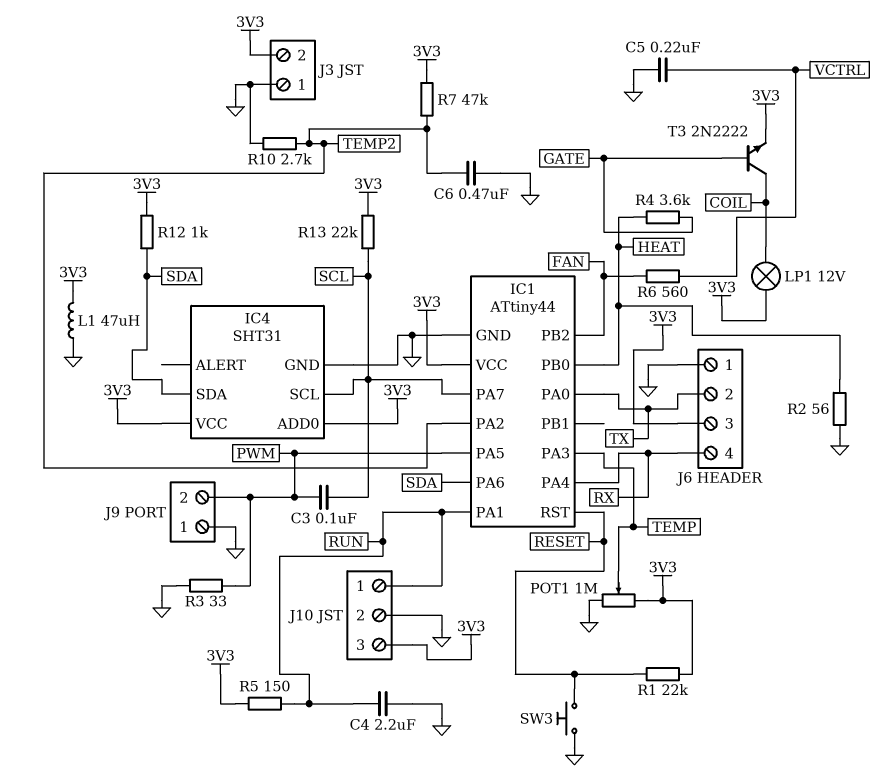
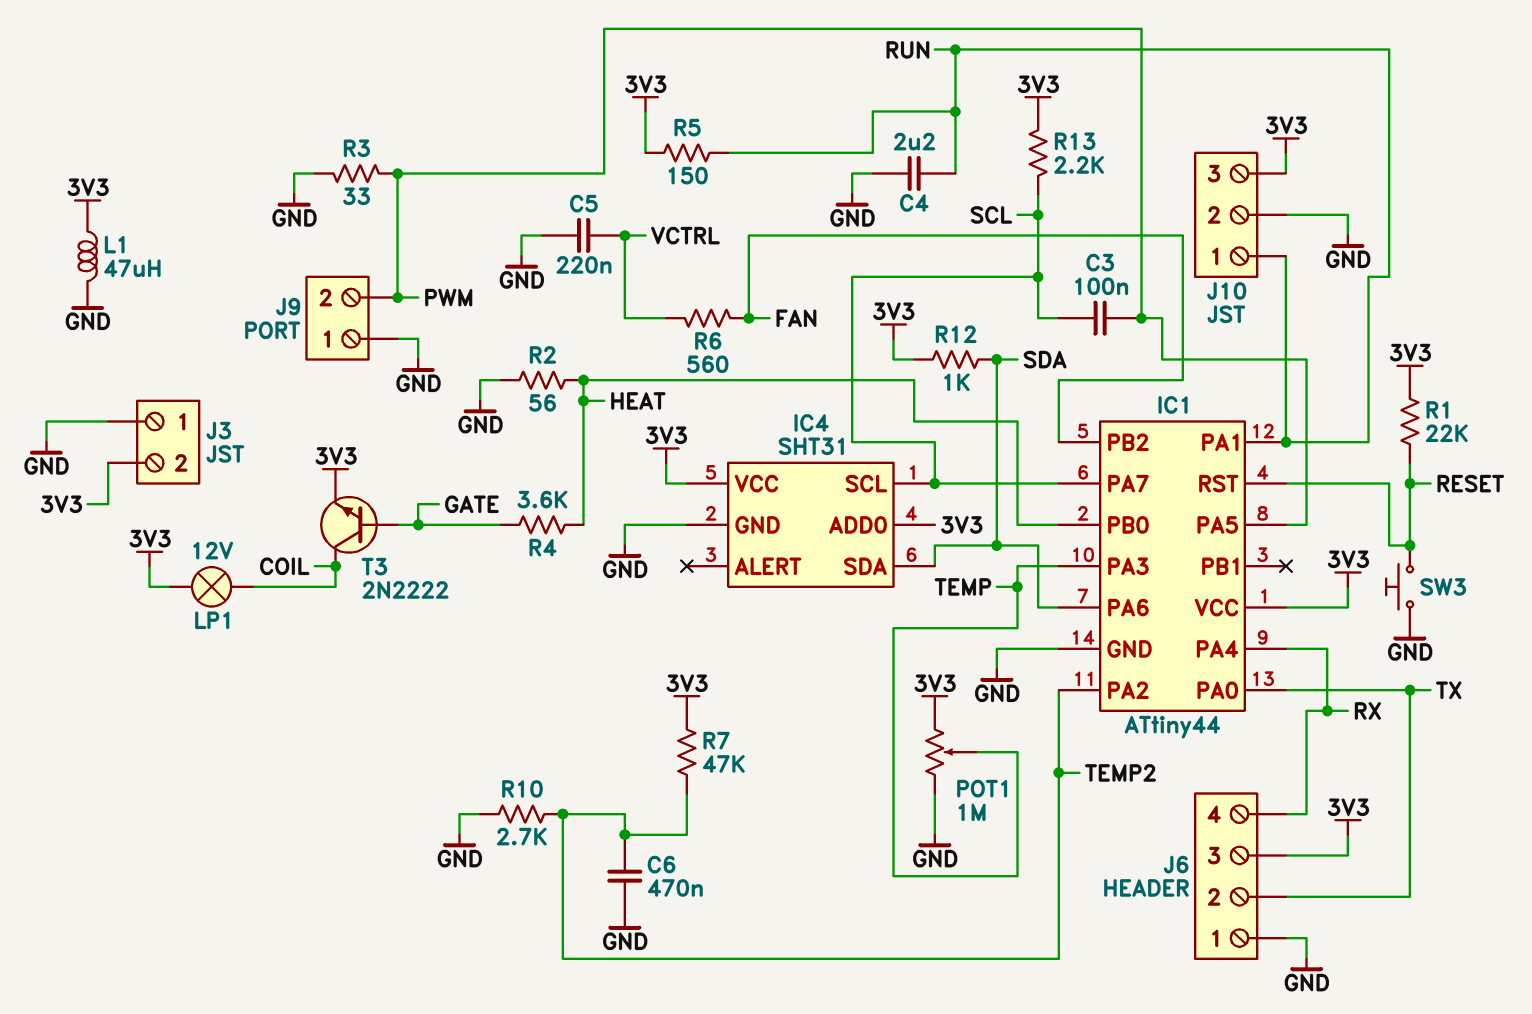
R13: 22k (3V3, SCL) -> 2.2k (3V3, SCL)

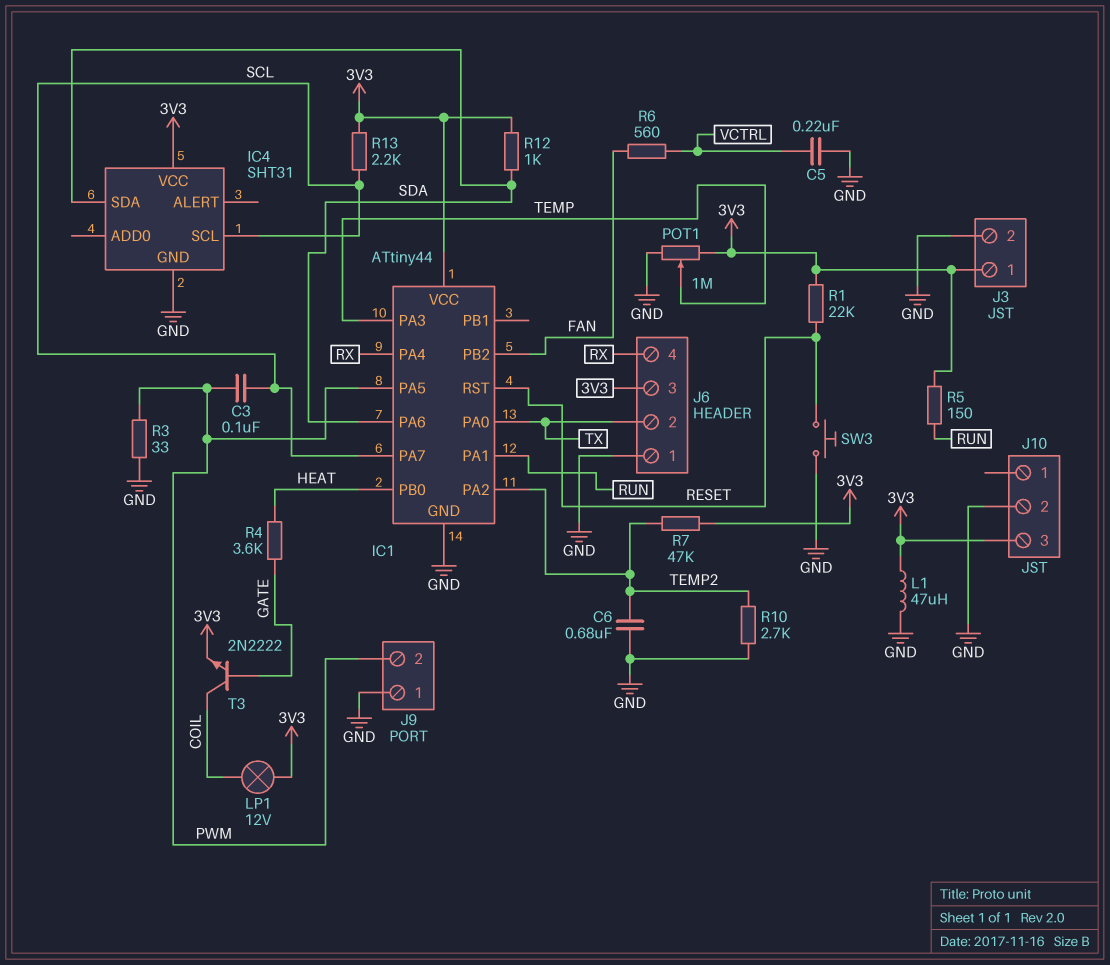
C4: 2.2uF (GND, RUN) -> none
C6: 470nF (GND, TEMP2) -> 680nF (GND, TEMP2)
IC4 pin ADD0: 3V3 -> none
J3 pin 1: GND -> 3V3
J3 pin 2: 3V3 -> GND
J10 pin 1: RUN -> none
R2: 56 (GND, HEAT) -> none

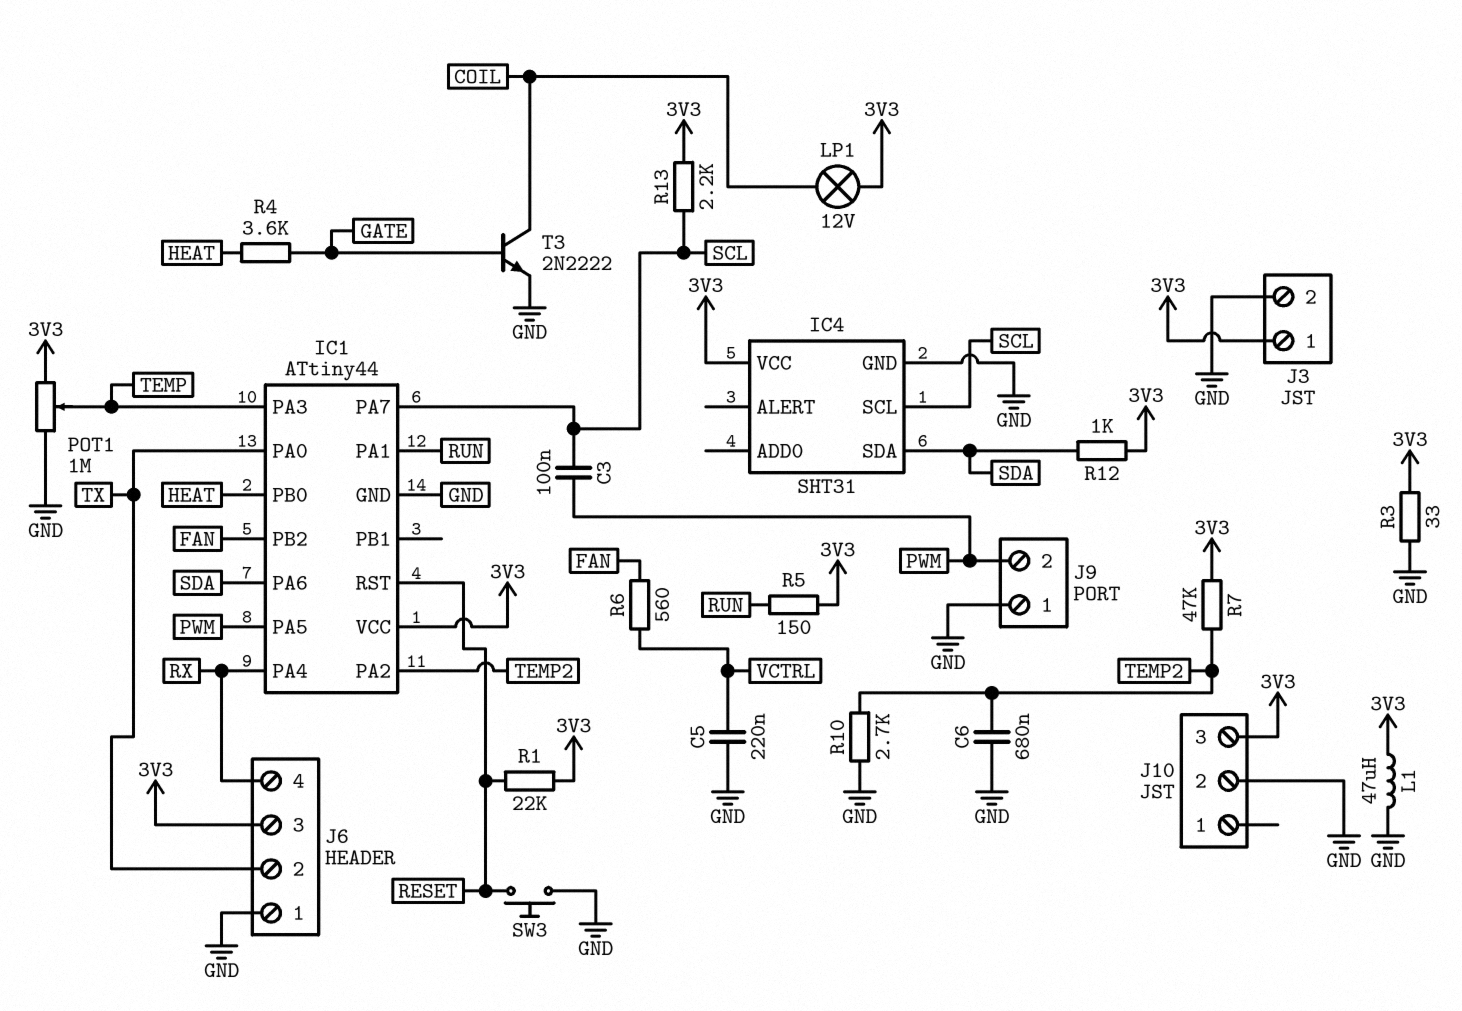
R3: 33 (GND, PWM) -> 33 (3V3, GND)
T3: NPN 2N2222 (B GATE, C COIL, E 3V3) -> NPN 2N2222 (B GATE, C COIL, E GND)

